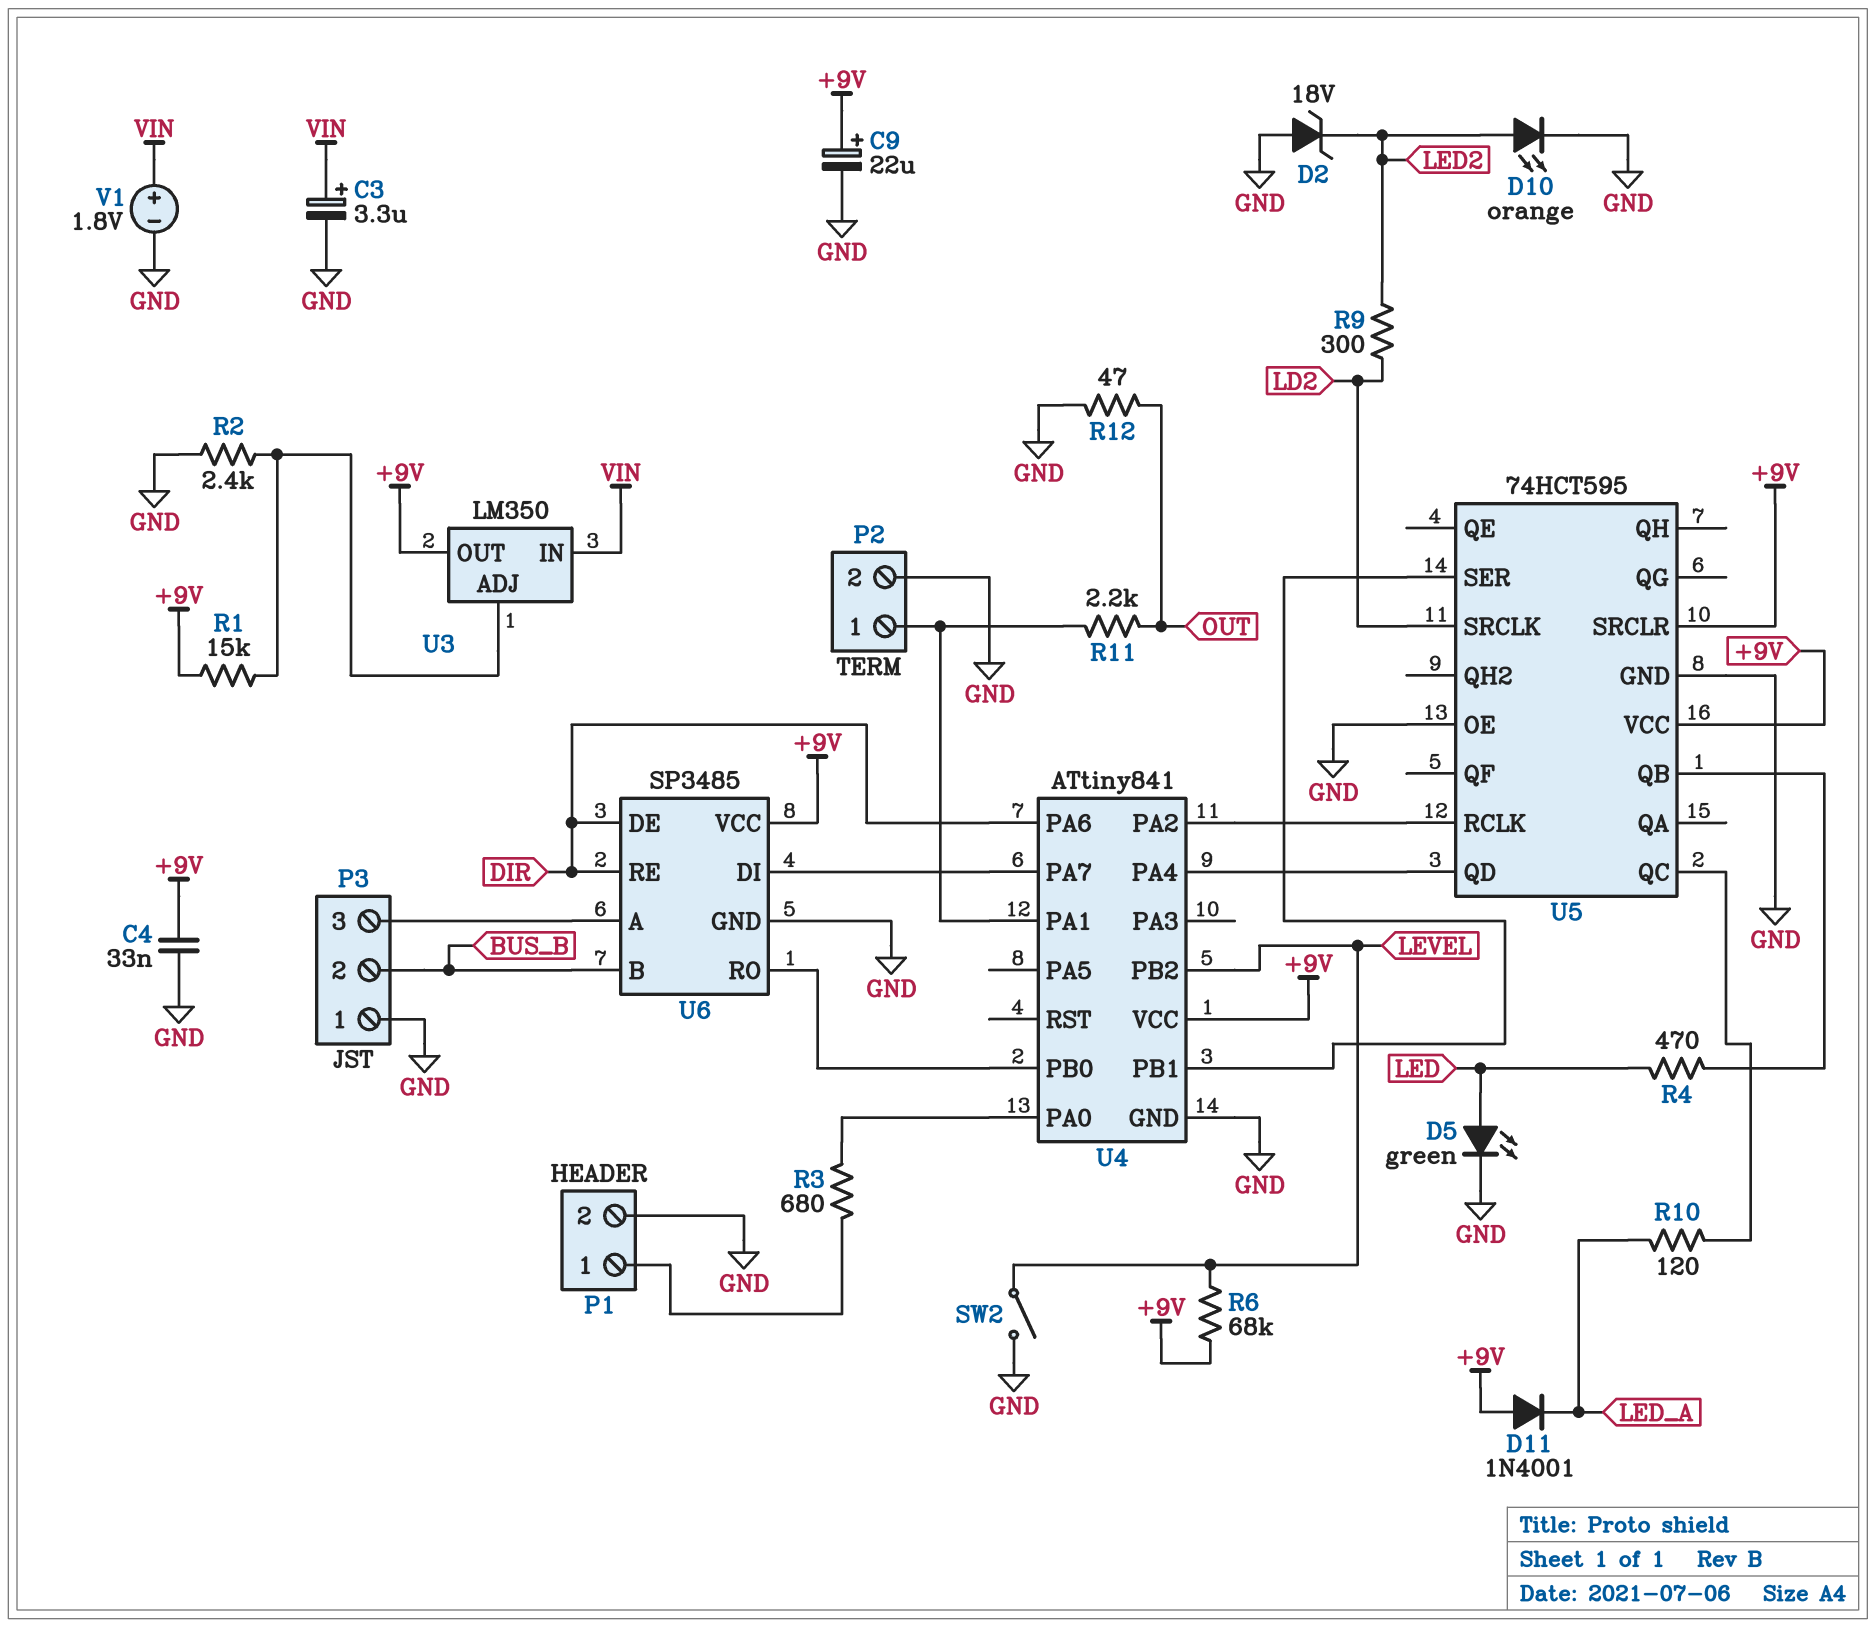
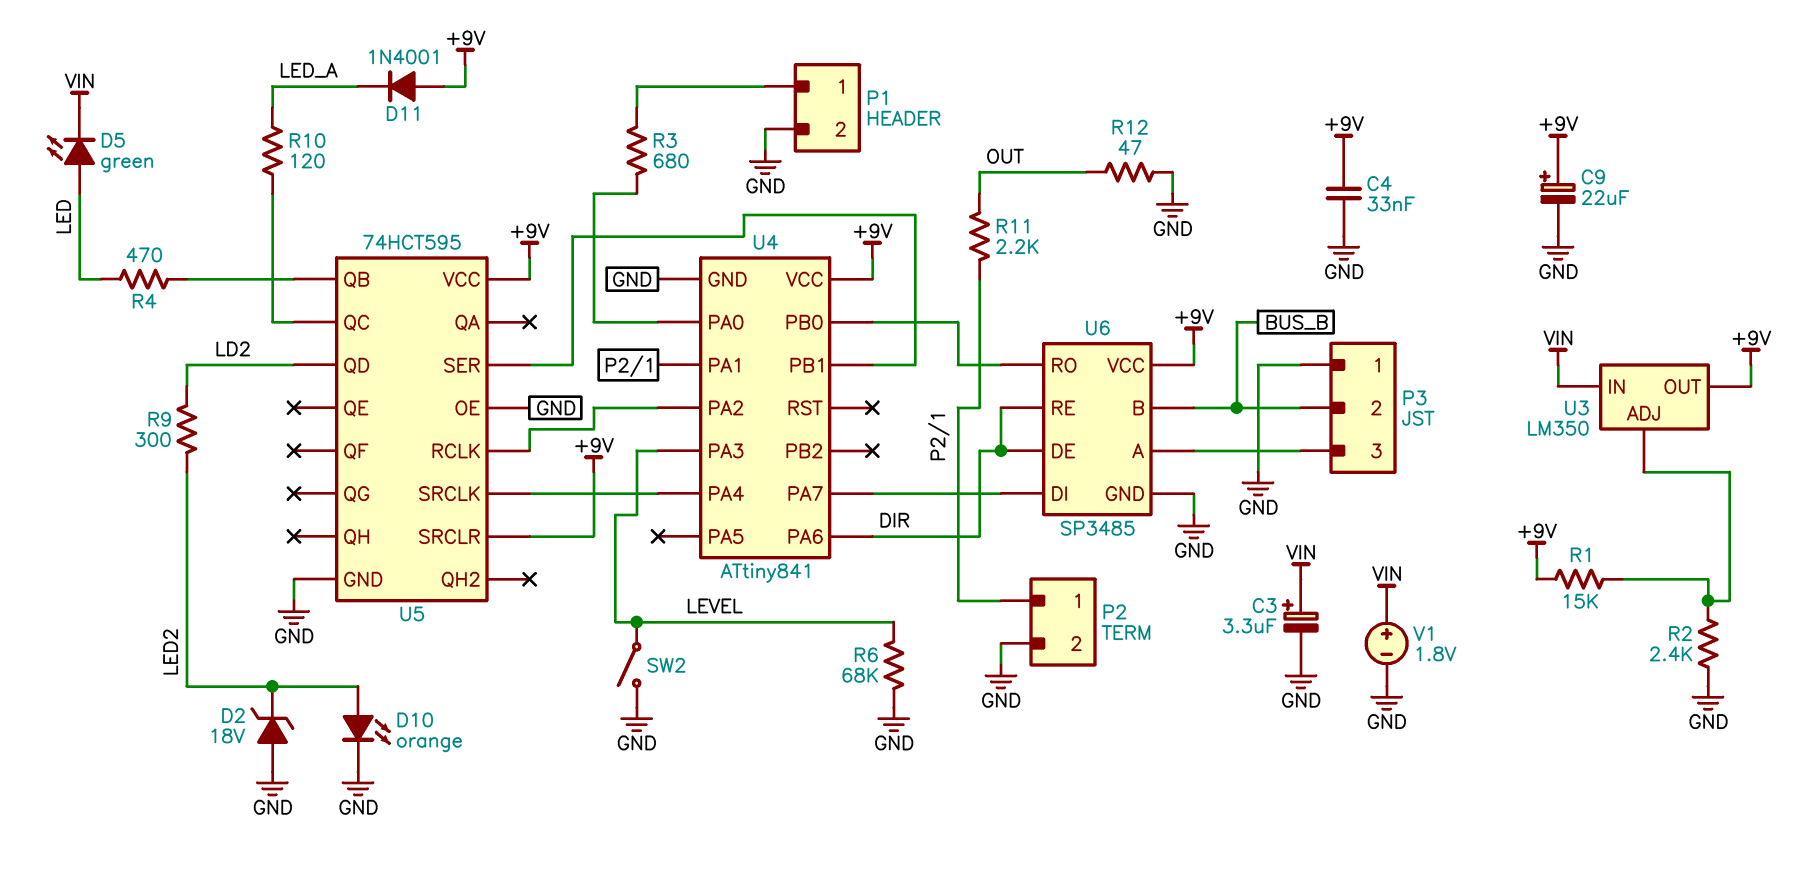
D5: LED green (A LED, K GND) -> LED green (A LED, K VIN)
R6: 68k (+9V, LEVEL) -> 68k (GND, LEVEL)
U4 pin PA3: none -> LEVEL
U4 pin PB2: LEVEL -> none
U5 pin QD: U4/PA4 -> LD2
U5 pin SRCLK: LD2 -> U4/PA4

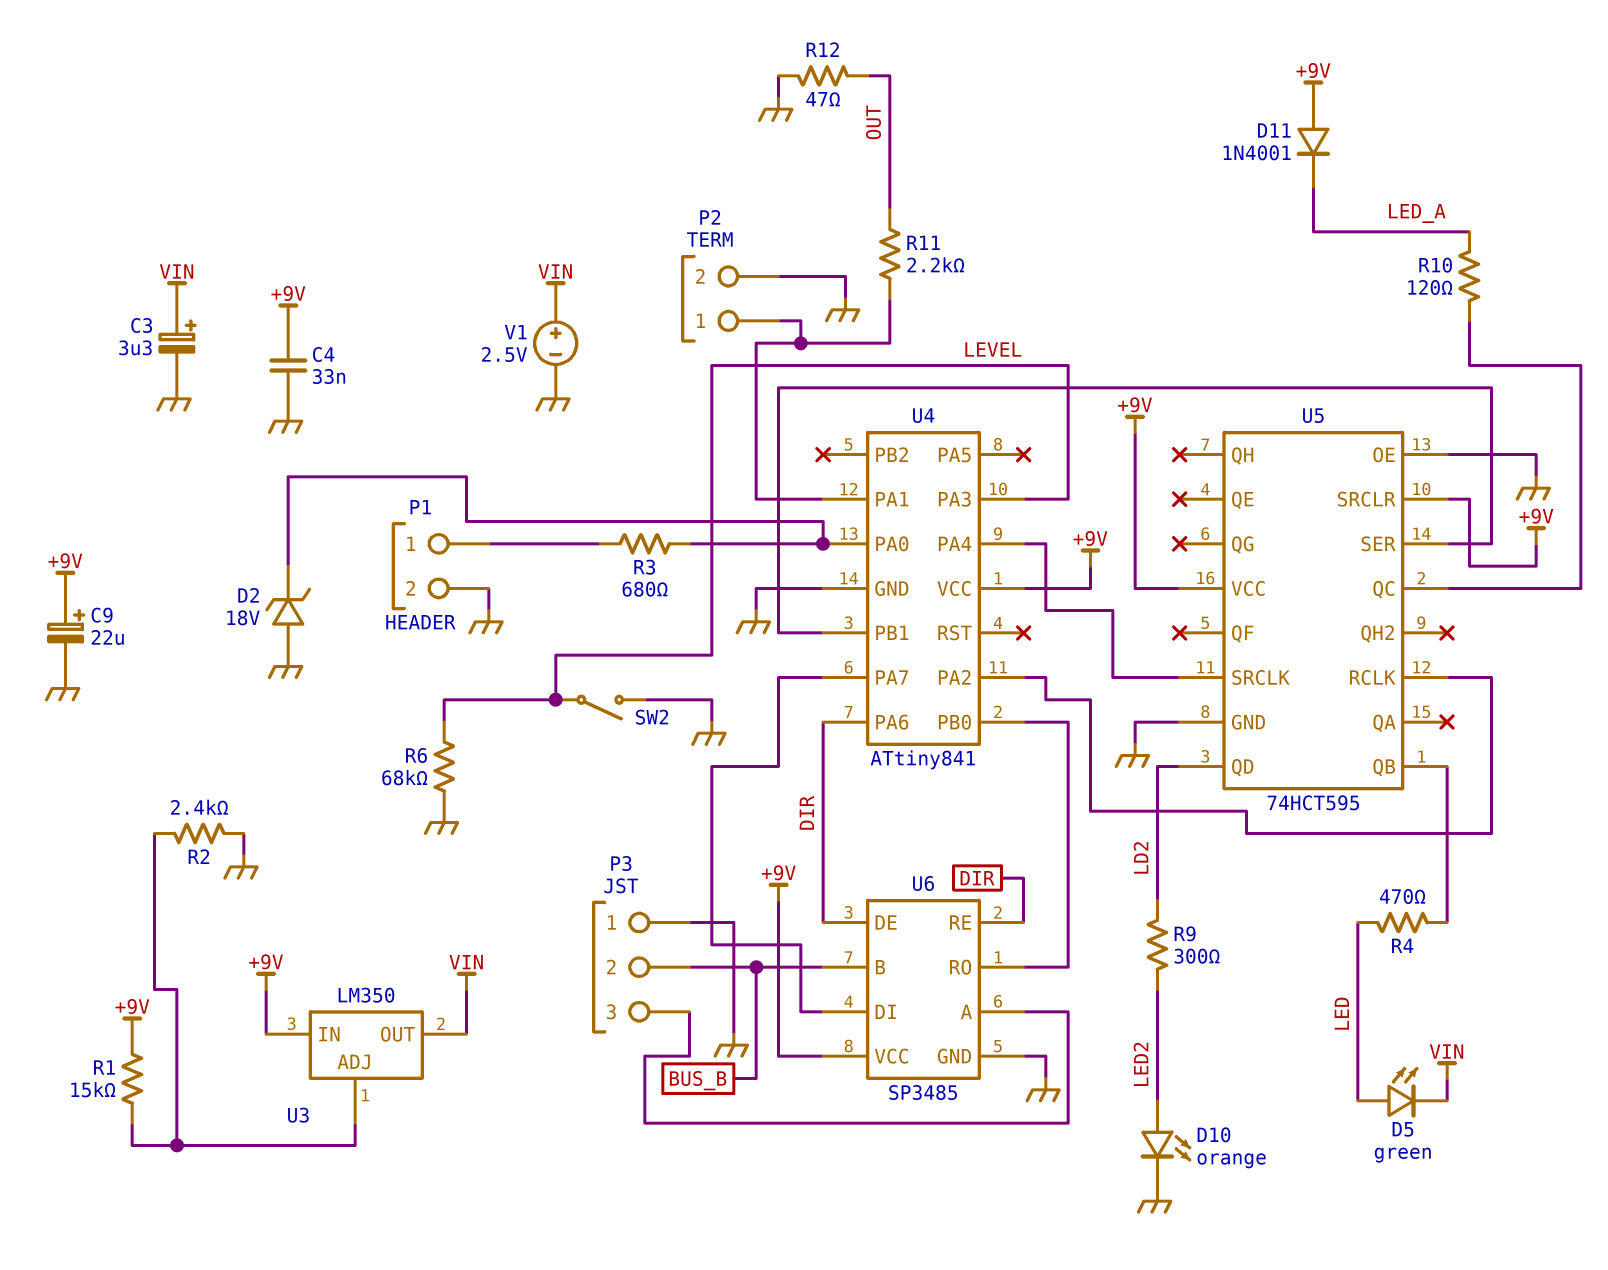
D2: zener 18V (A GND, K LED2) -> zener 18V (A GND, K U4/PA0)
U3 pin IN: VIN -> +9V
U3 pin OUT: +9V -> VIN
V1: 1.8V (plus VIN, minus GND) -> 2.5V (plus VIN, minus GND)

